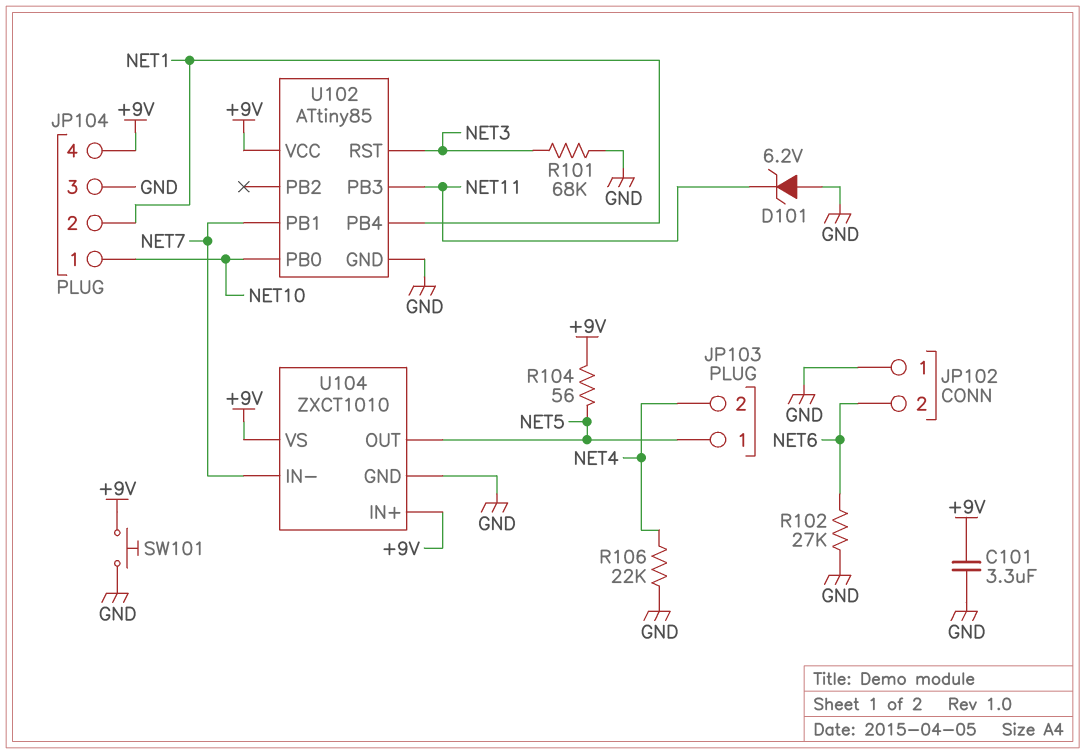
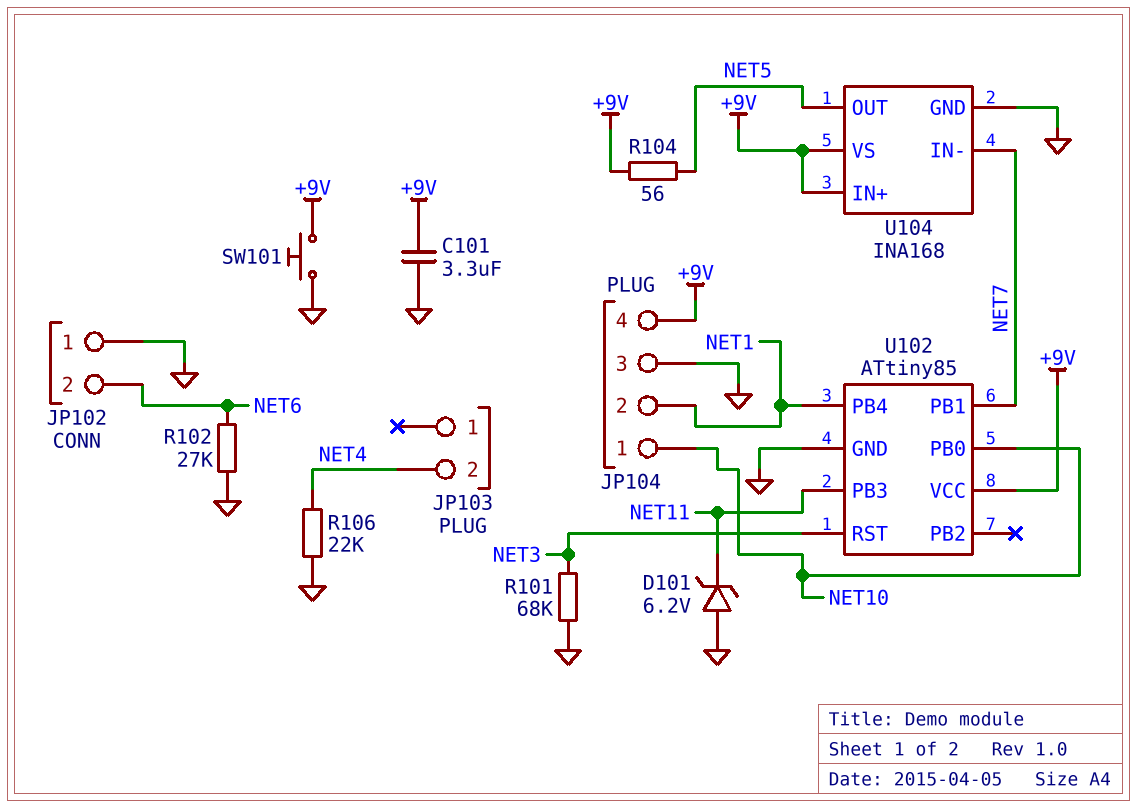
JP103 pin 1: NET5 -> none
U104: ZXCT1010 -> INA168

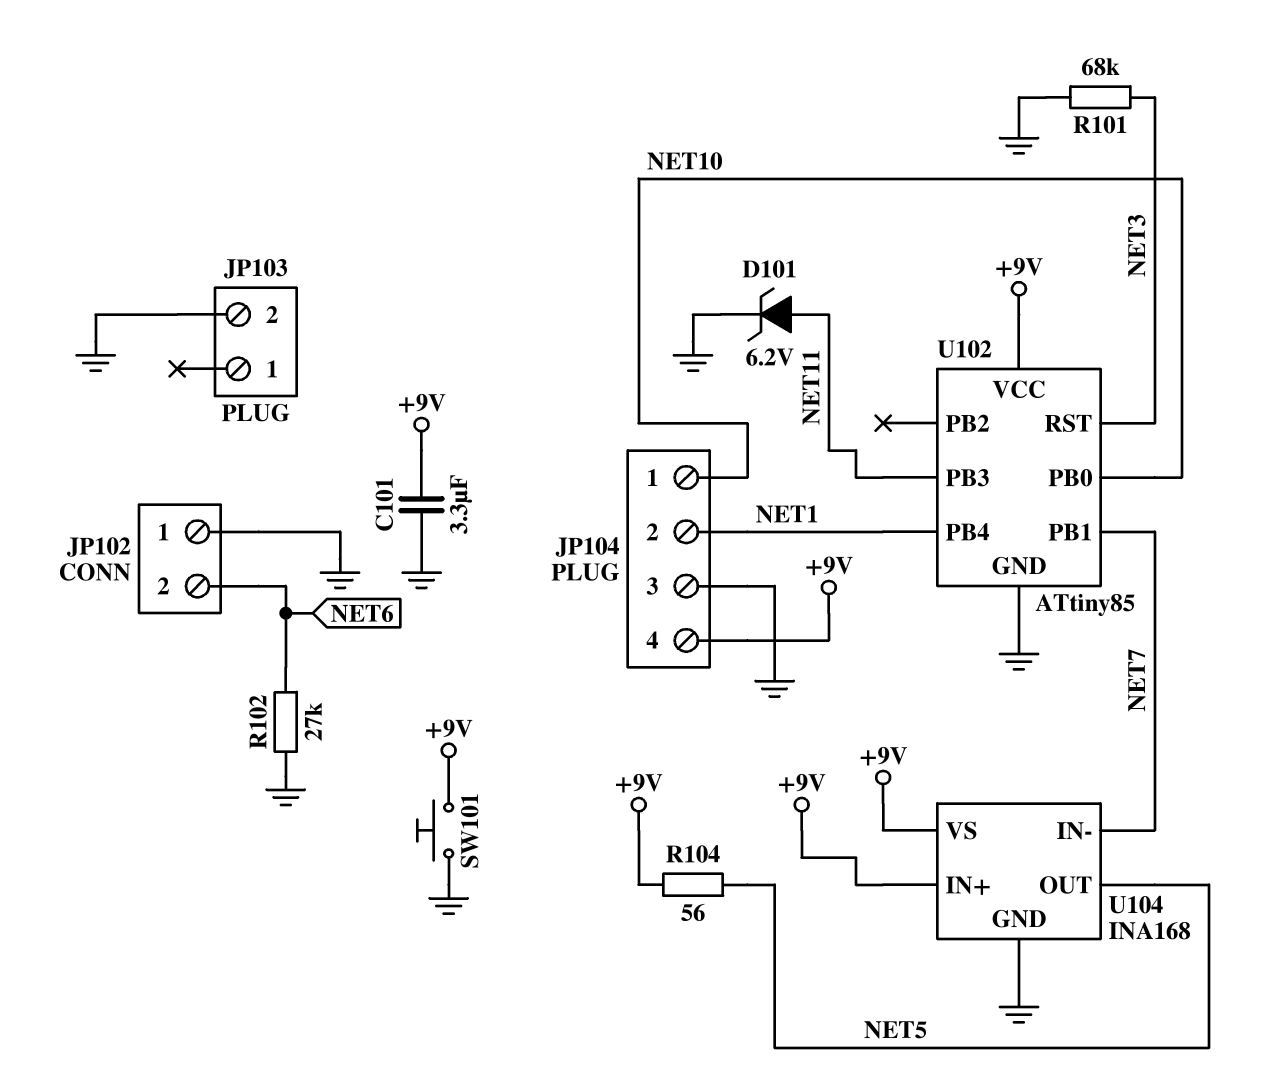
D101: zener 6.2V (A GND, K NET11) -> zener 6.2V (A NET11, K GND)
JP103 pin 2: NET4 -> GND
R106: 22k (GND, NET4) -> none

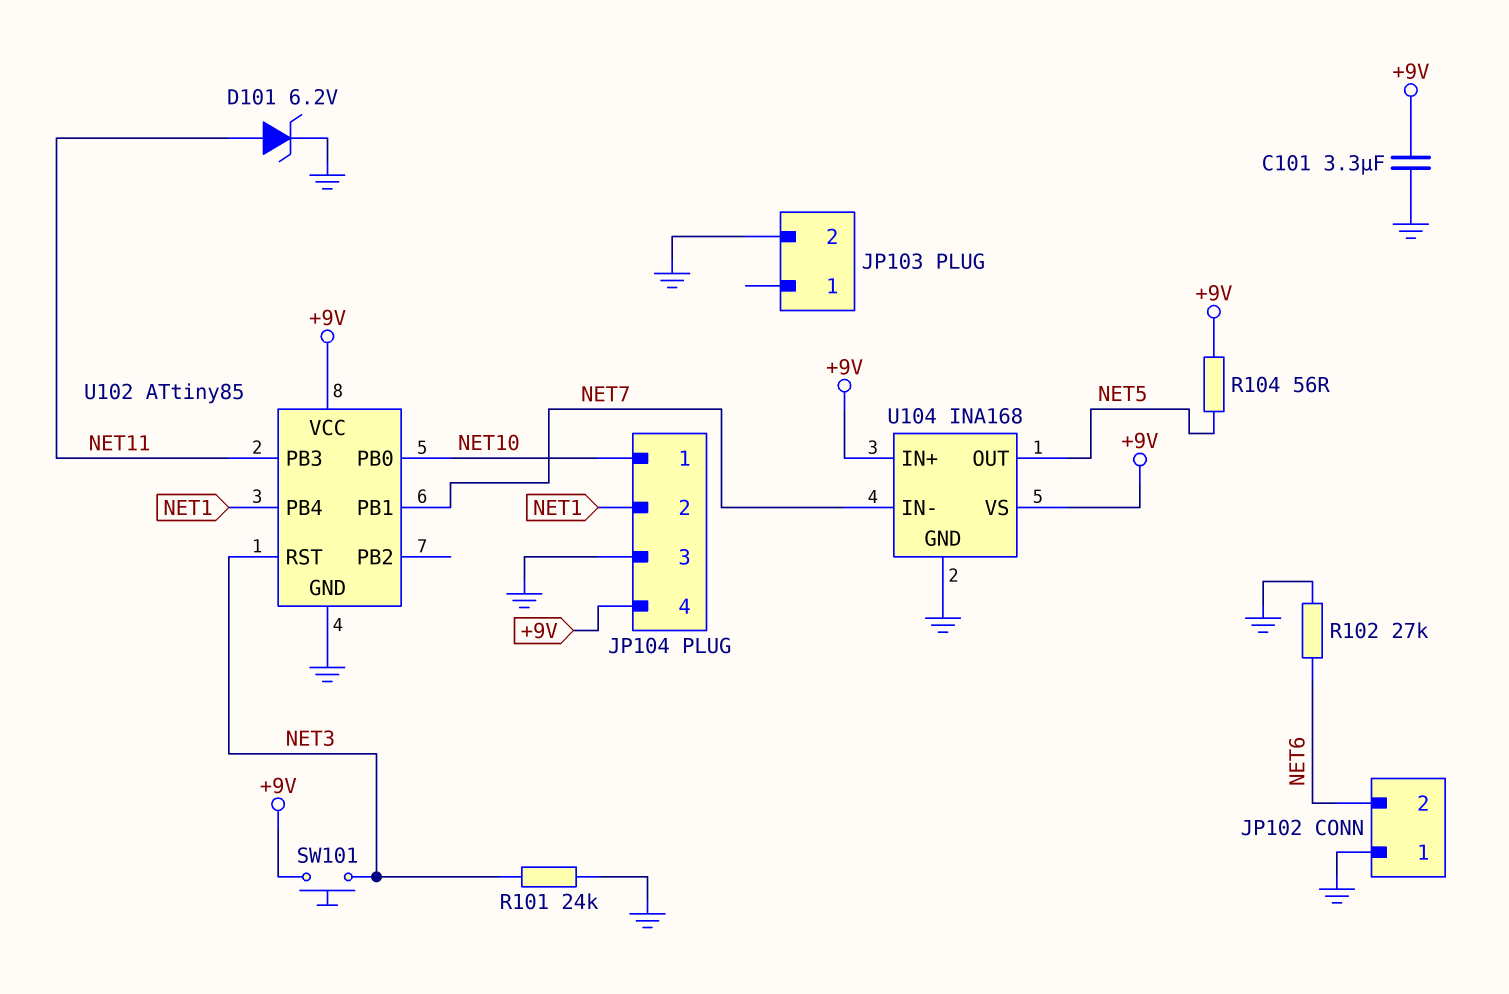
R101: 68k (GND, NET3) -> 24k (GND, NET3)
SW101: button (+9V, GND) -> button (+9V, NET3)

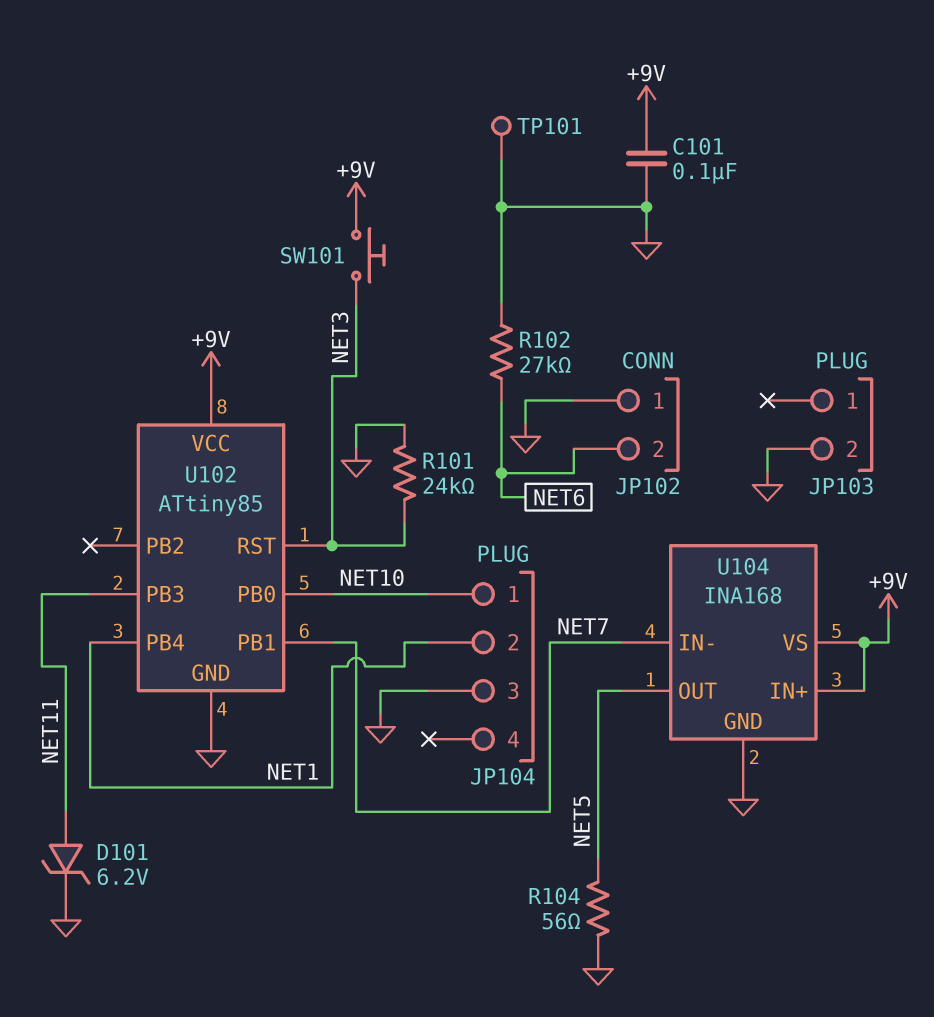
C101: 3.3uF (+9V, GND) -> 100nF (+9V, GND)
JP104 pin 4: +9V -> none
R104: 56 (+9V, NET5) -> 56 (GND, NET5)
TP101: none -> test point (GND)

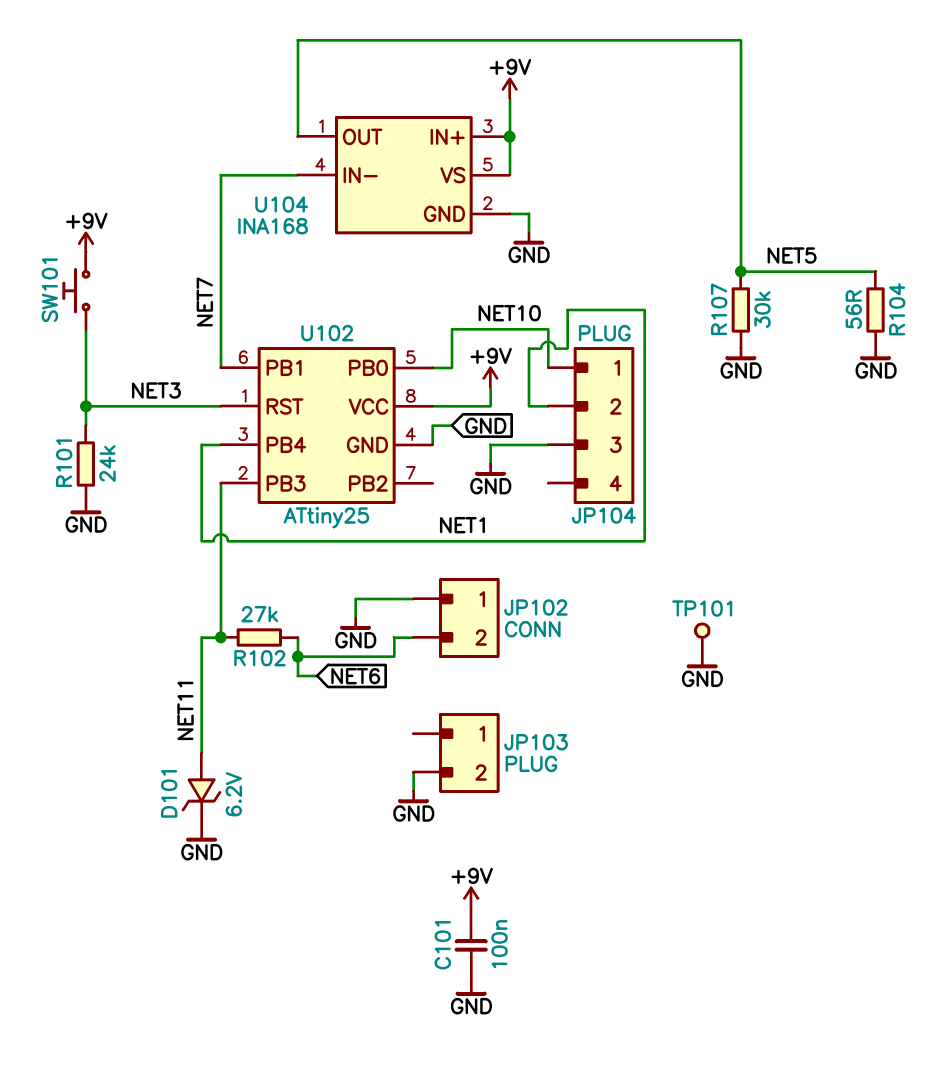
R102: 27k (GND, NET6) -> 27k (NET6, NET11)
R107: none -> 30k (GND, NET5)
U102: ATtiny85 -> ATtiny25

